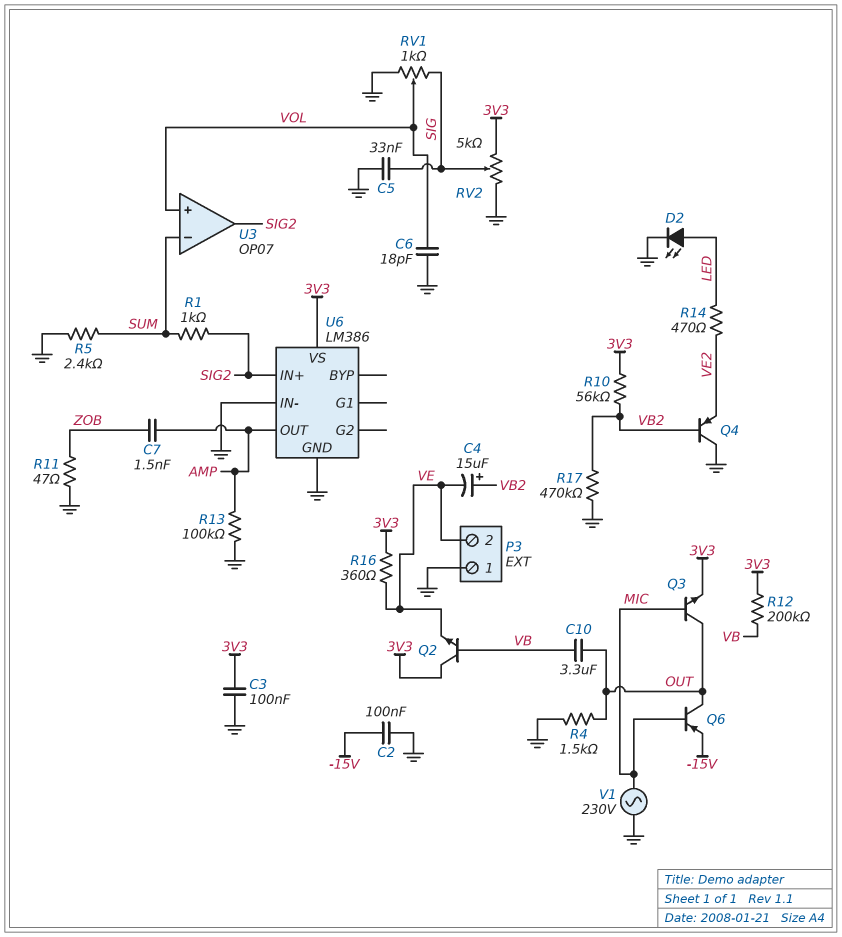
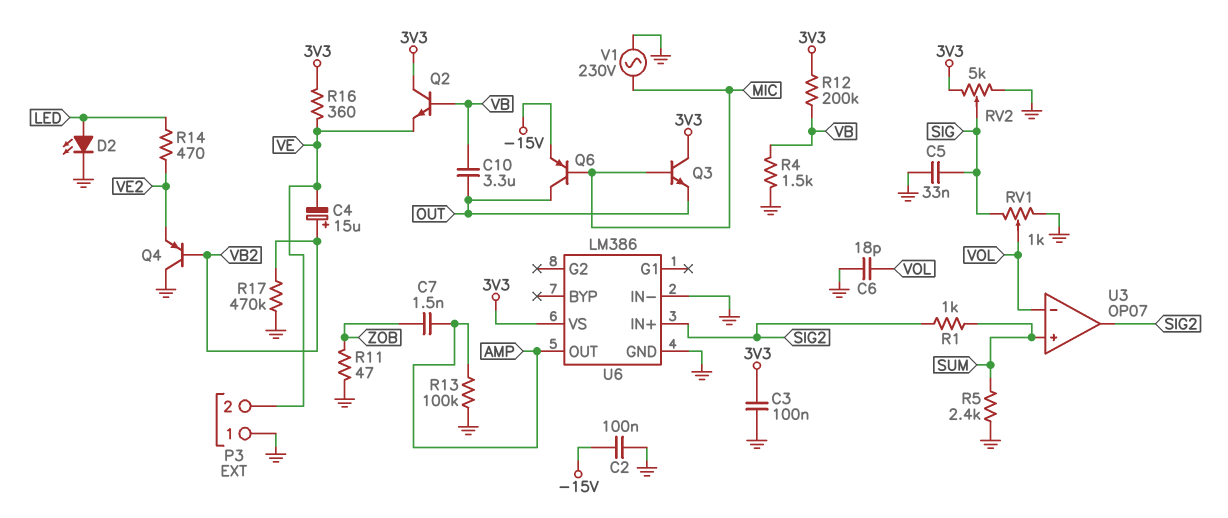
Q3: NPN (B MIC, C OUT, E 3V3) -> NPN (B MIC, C 3V3, E OUT)
R4: 1.5k (GND, OUT) -> 1.5k (GND, VB)
R10: 56k (3V3, VB2) -> none
U3 pin in+: VOL -> SUM
U3 pin in-: SUM -> VOL

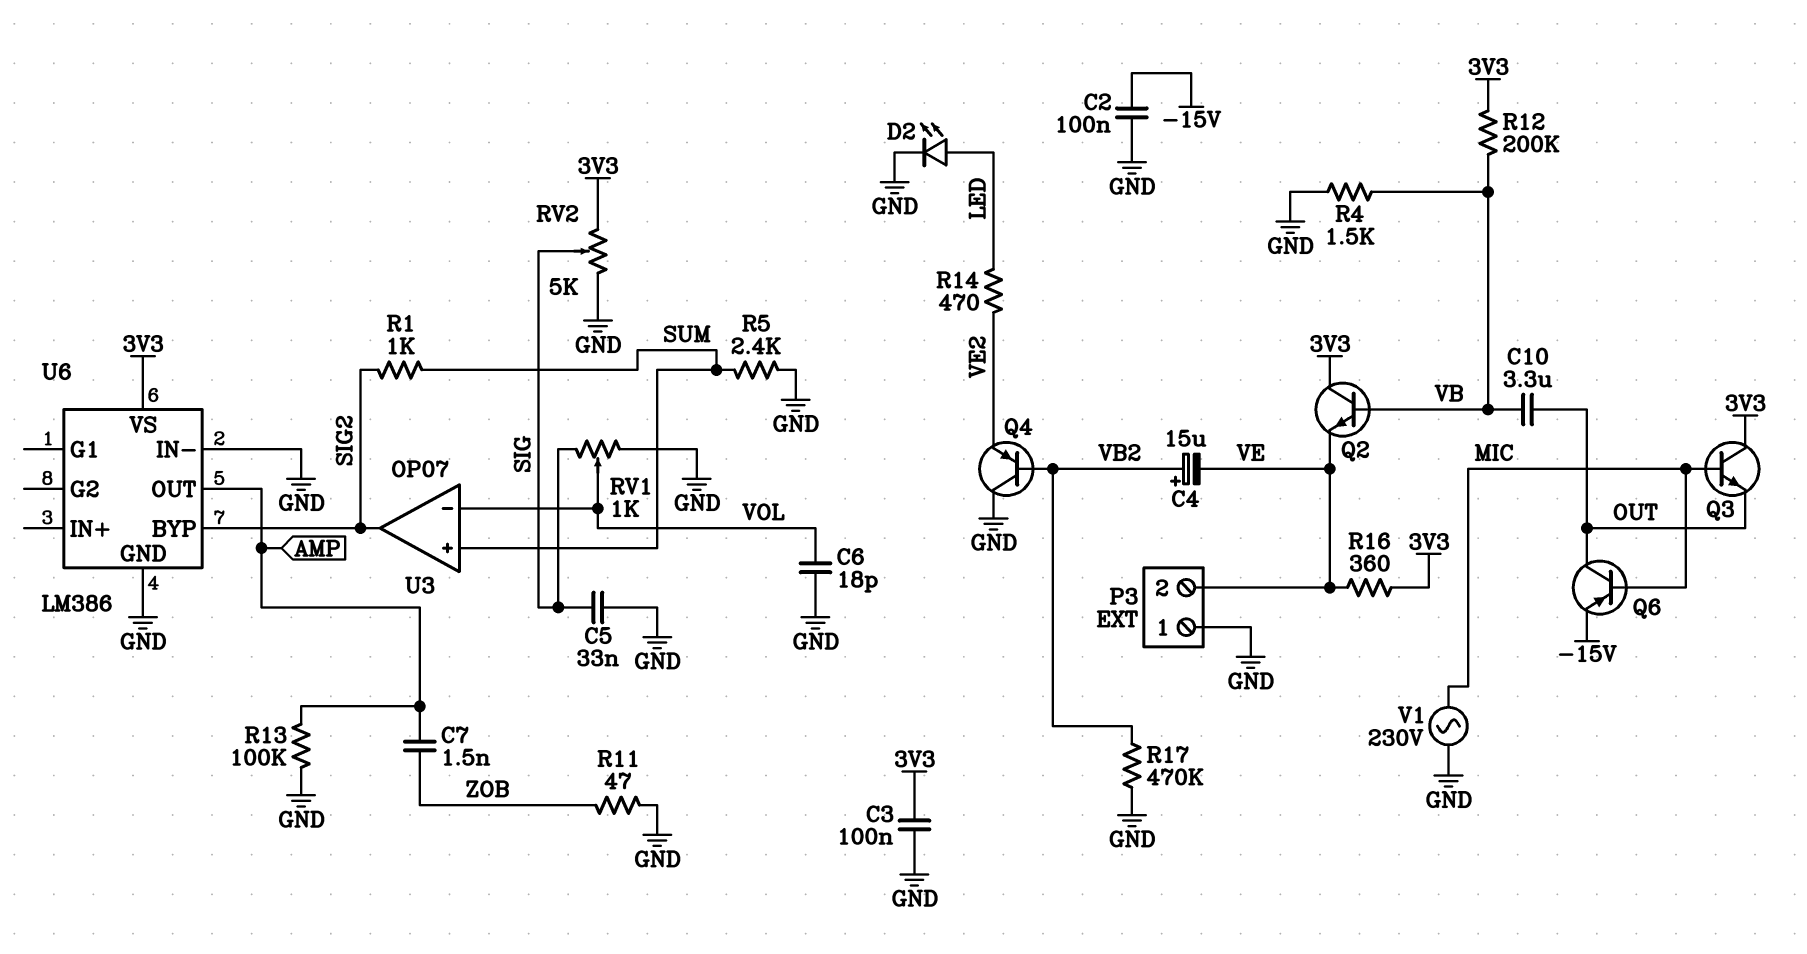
U6 pin BYP: none -> SIG2
U6 pin IN+: SIG2 -> none

